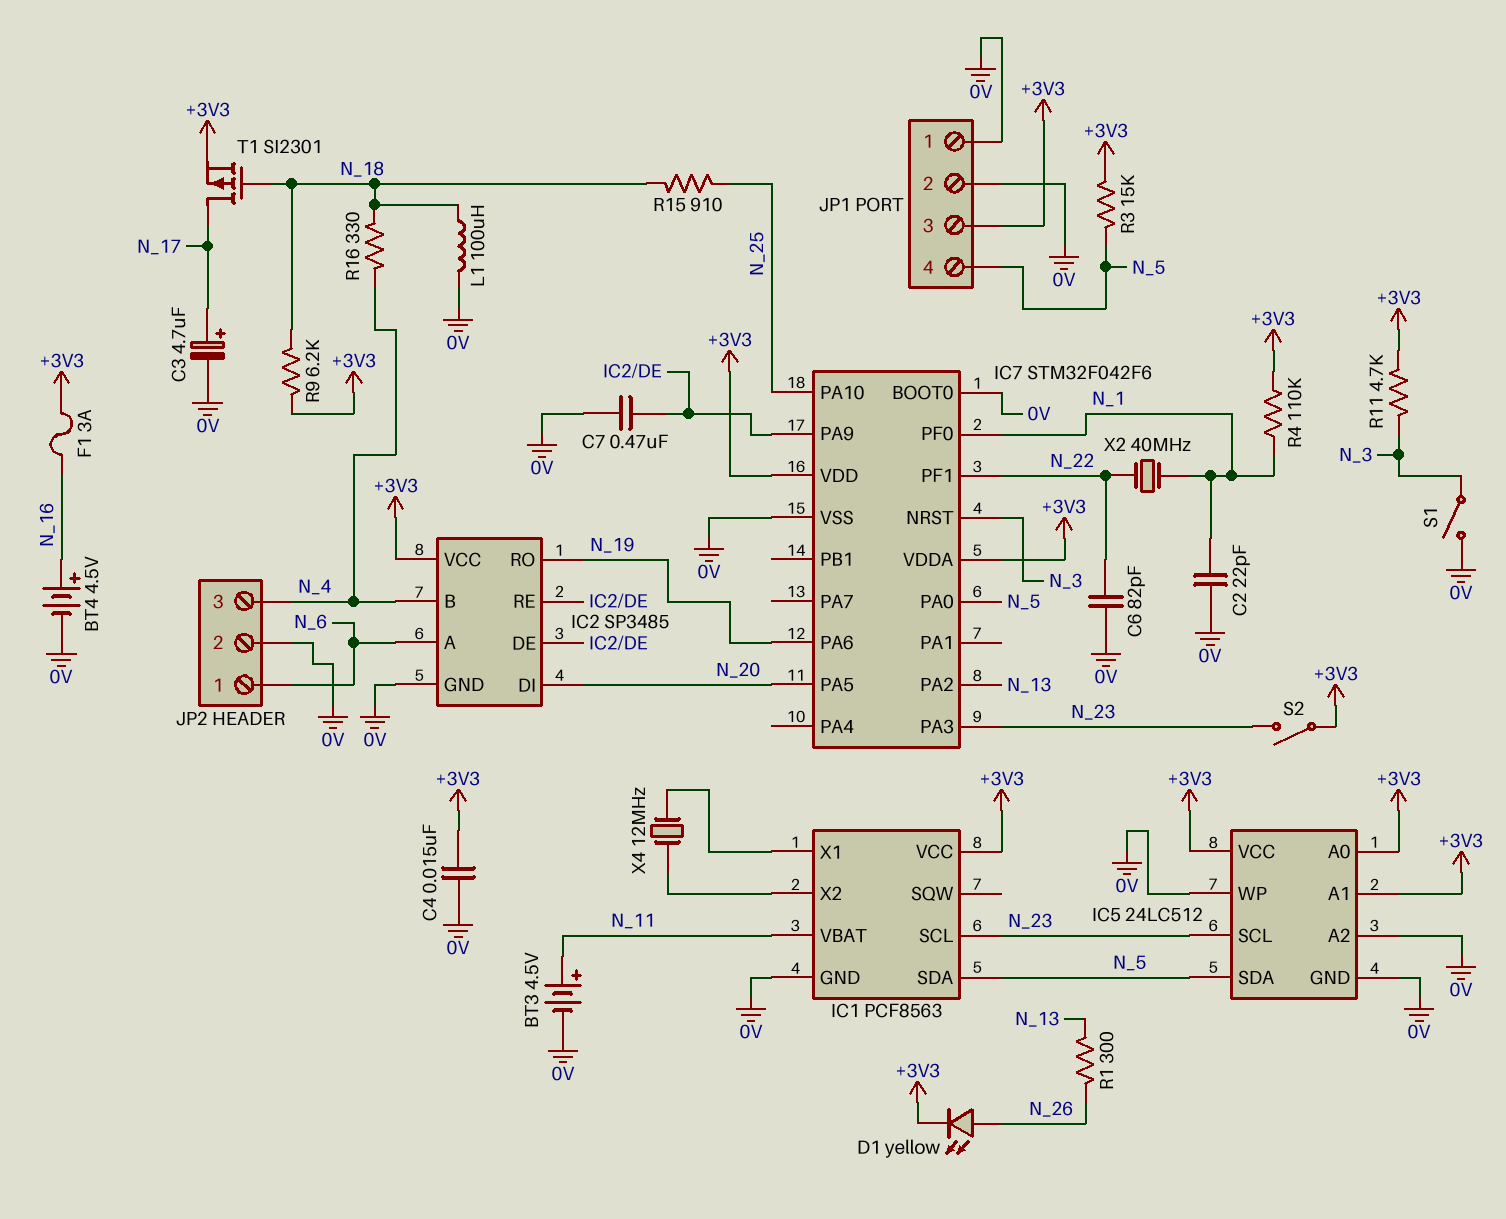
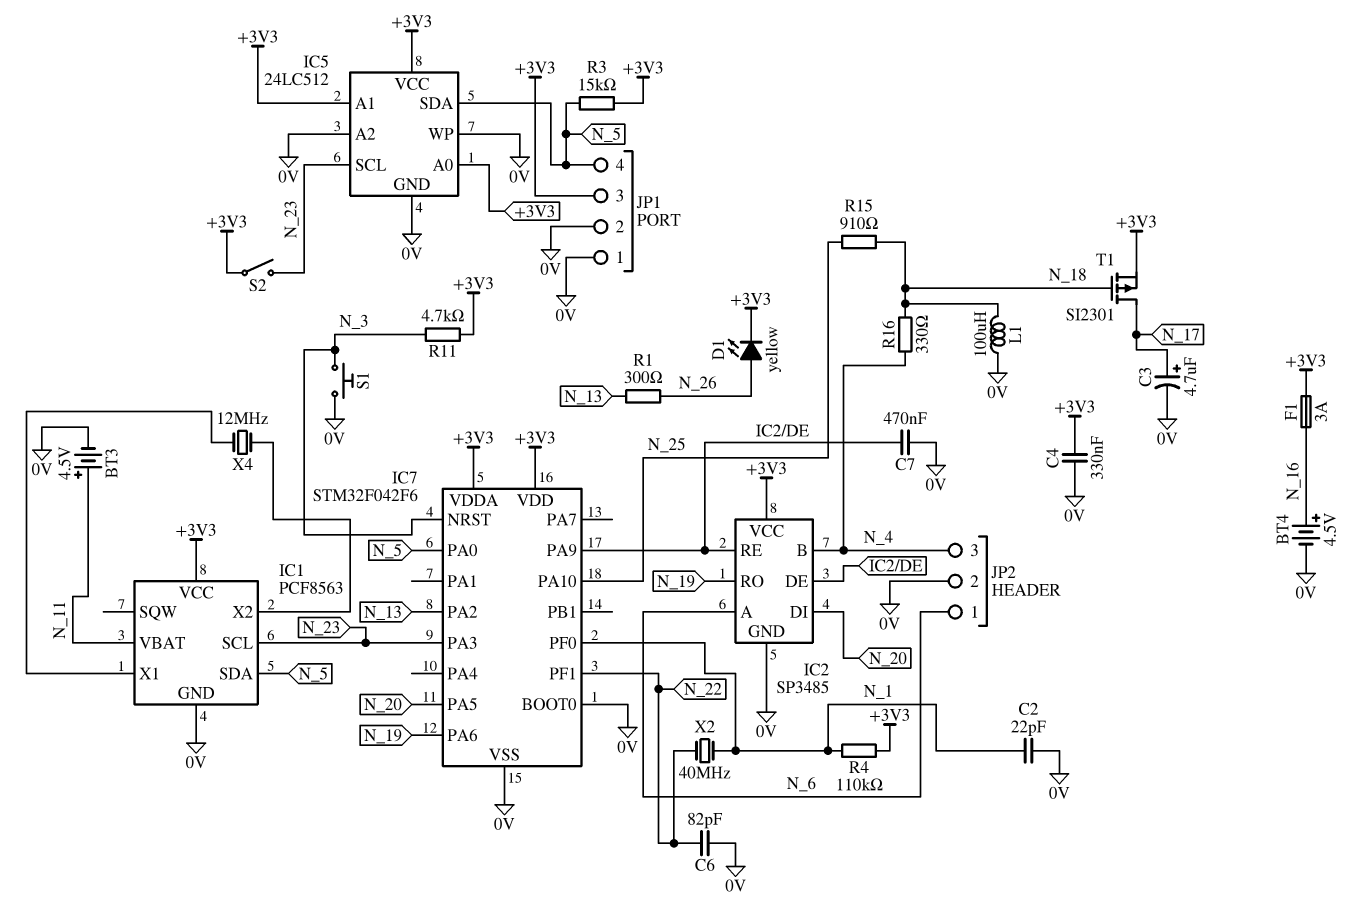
C4: 15nF (+3V3, 0V) -> 330nF (+3V3, 0V)
R9: 6.2k (+3V3, N_18) -> none
S1: switch (0V, N_3) -> button (0V, N_3)

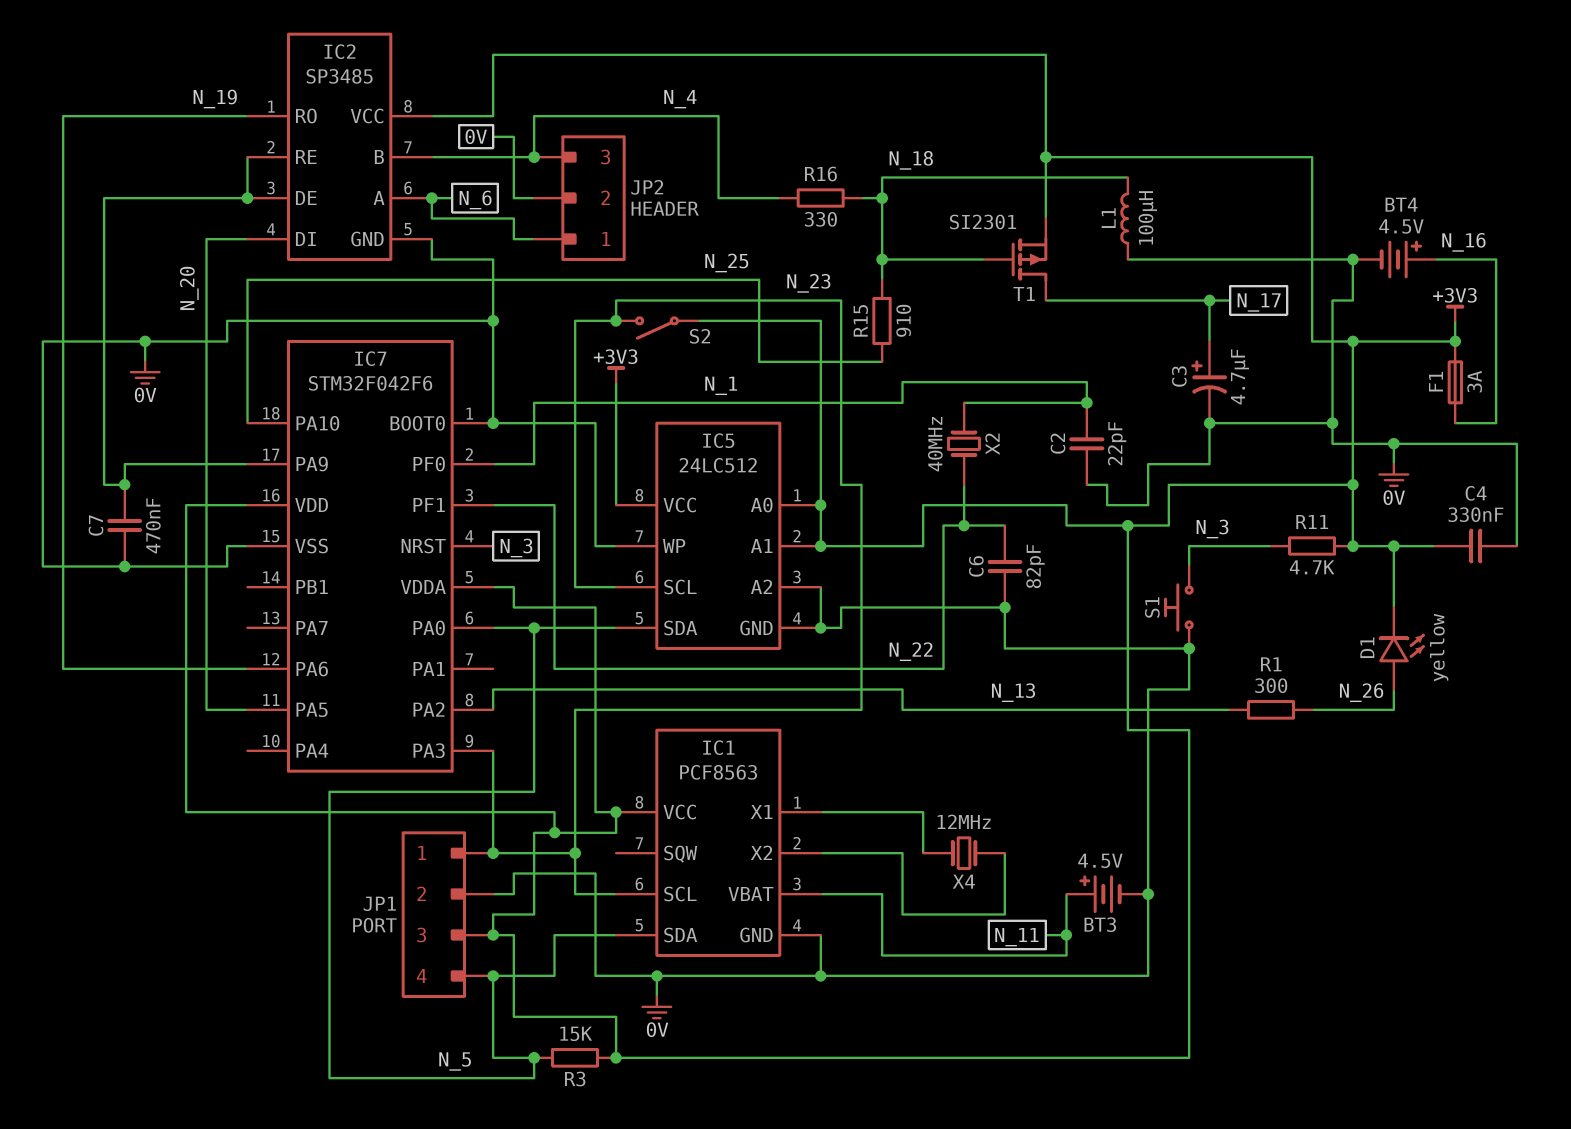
JP1 pin 1: 0V -> N_23
R4: 110k (+3V3, N_1) -> none

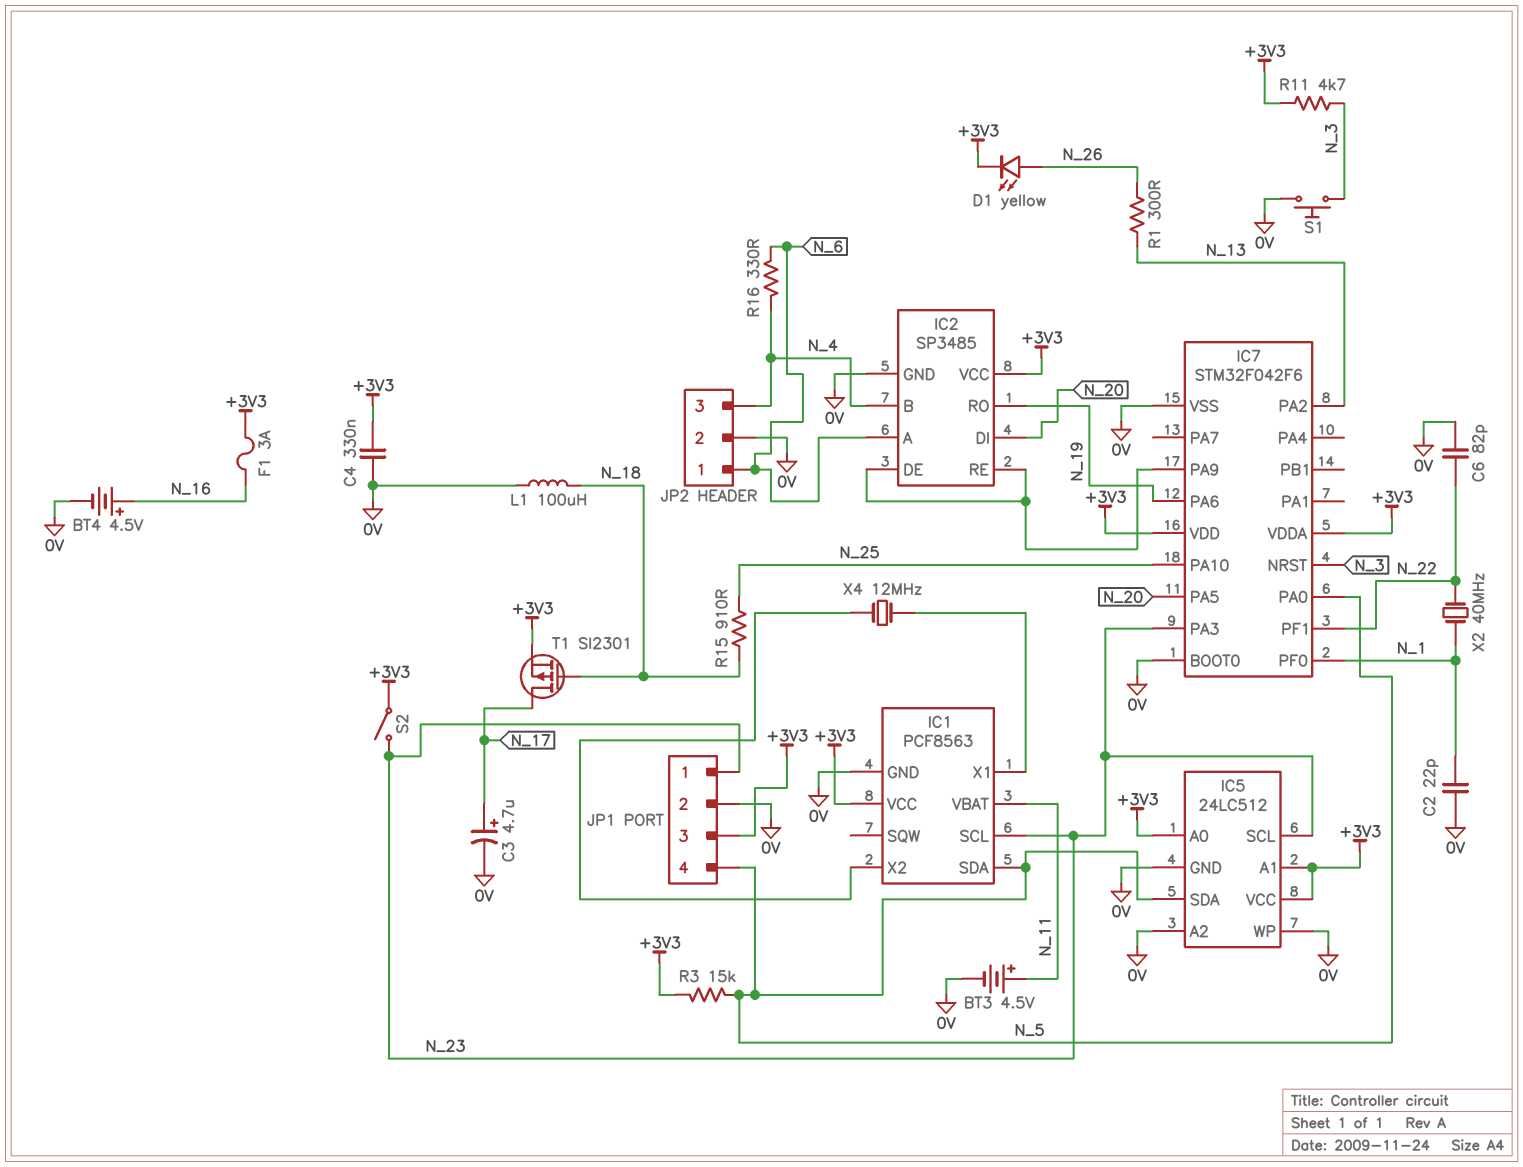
C7: 470nF (0V, IC2/DE) -> none
R16: 330 (N_4, N_18) -> 330 (N_4, N_6)

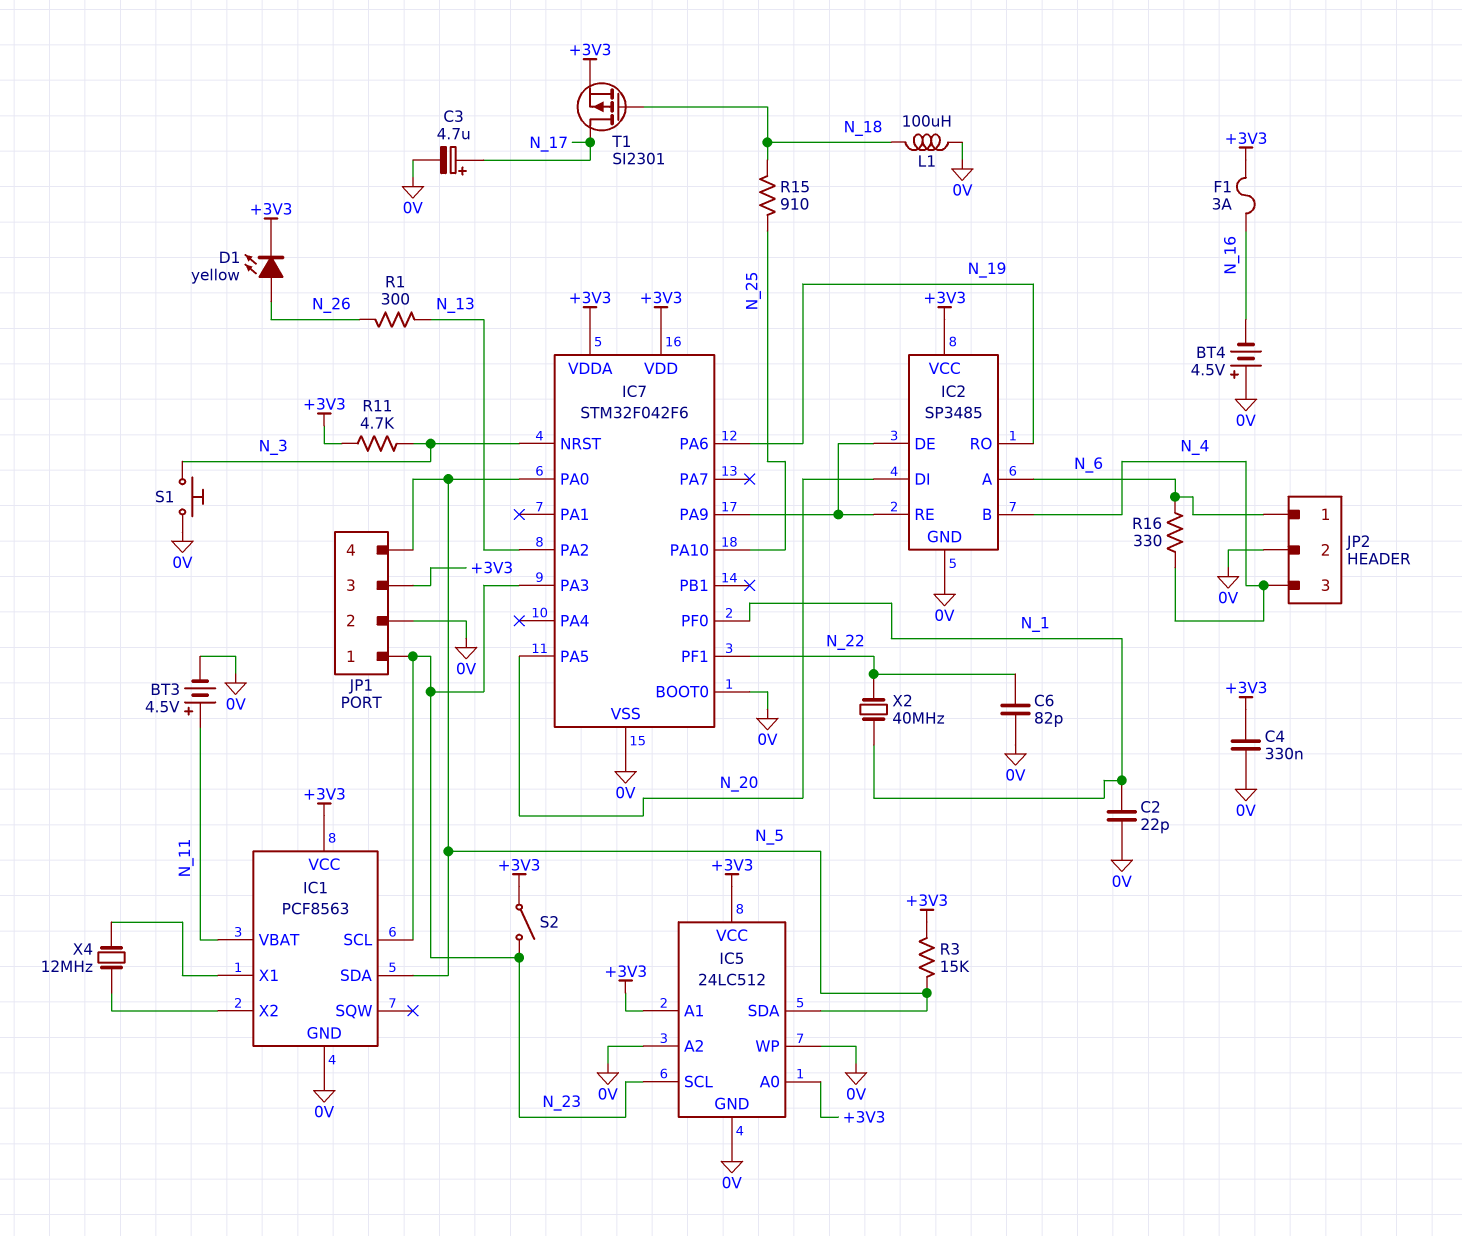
BT4: 4.5V (plus N_16, minus 0V) -> 4.5V (plus 0V, minus N_16)

